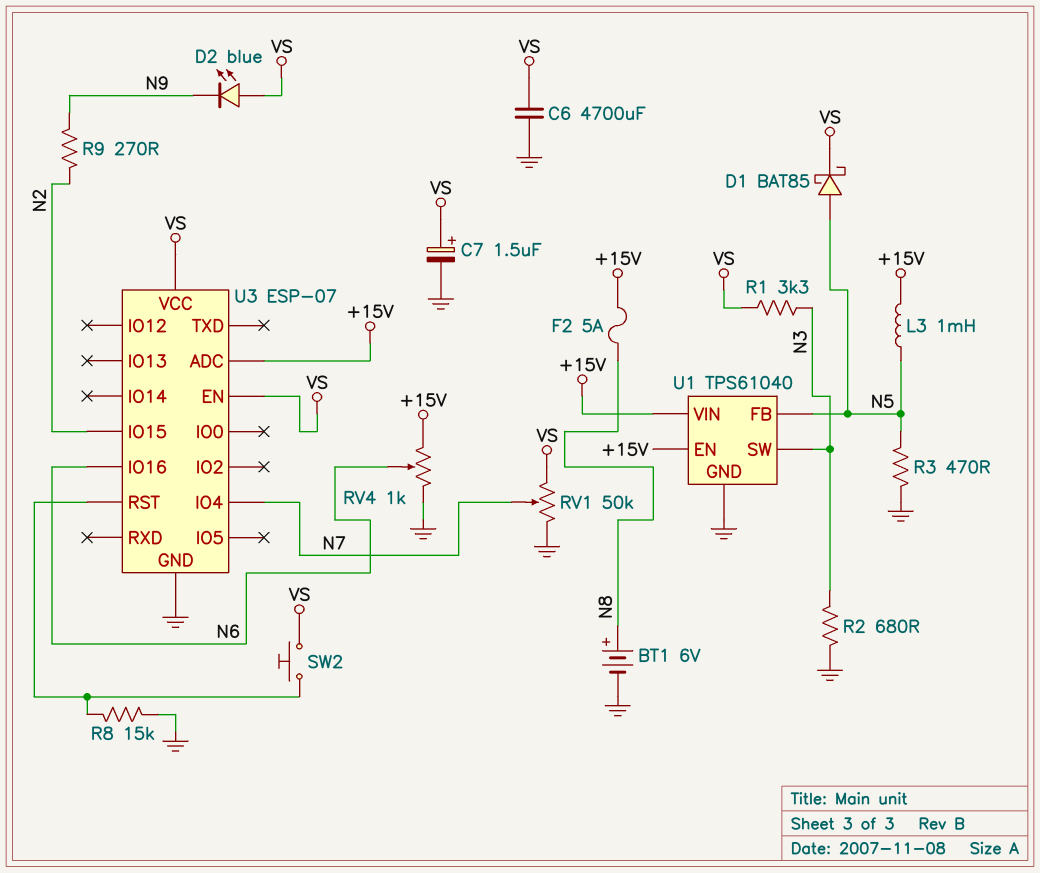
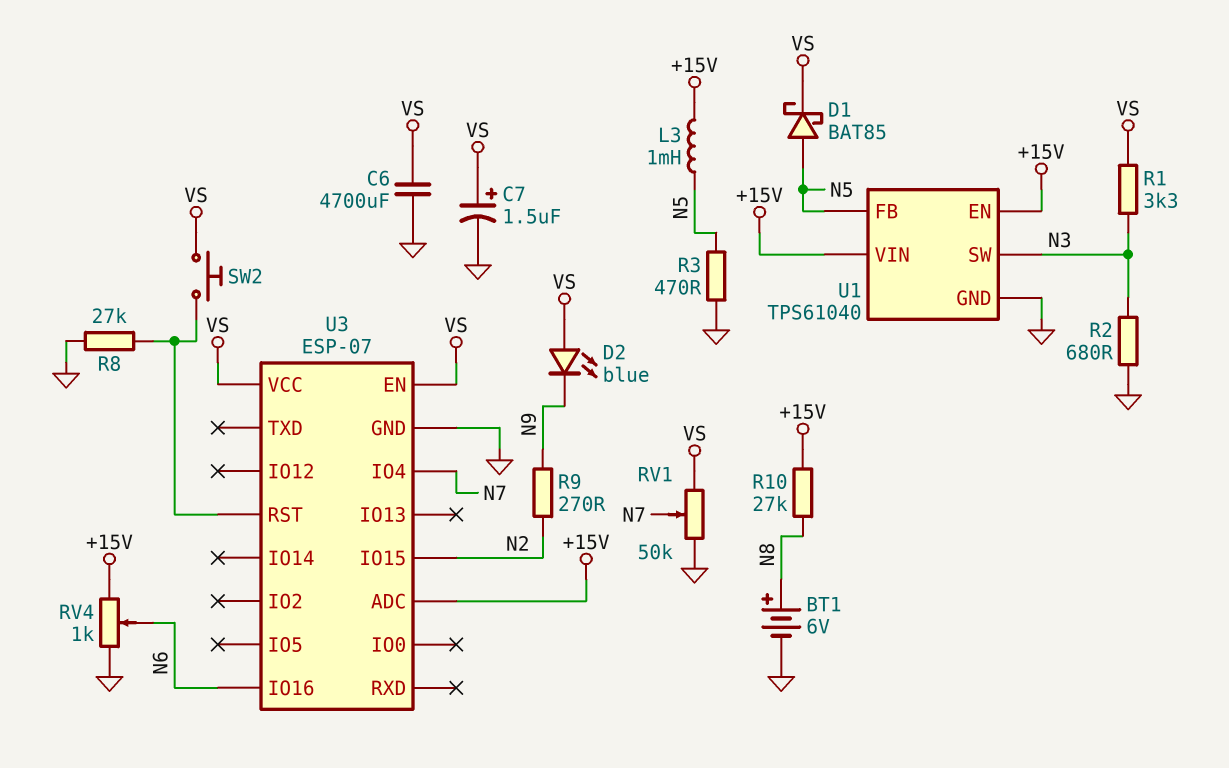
F2: 5A (+15V, N8) -> none
R8: 15k (GND, U3/RST) -> 27k (GND, U3/RST)
R10: none -> 27k (+15V, N8)

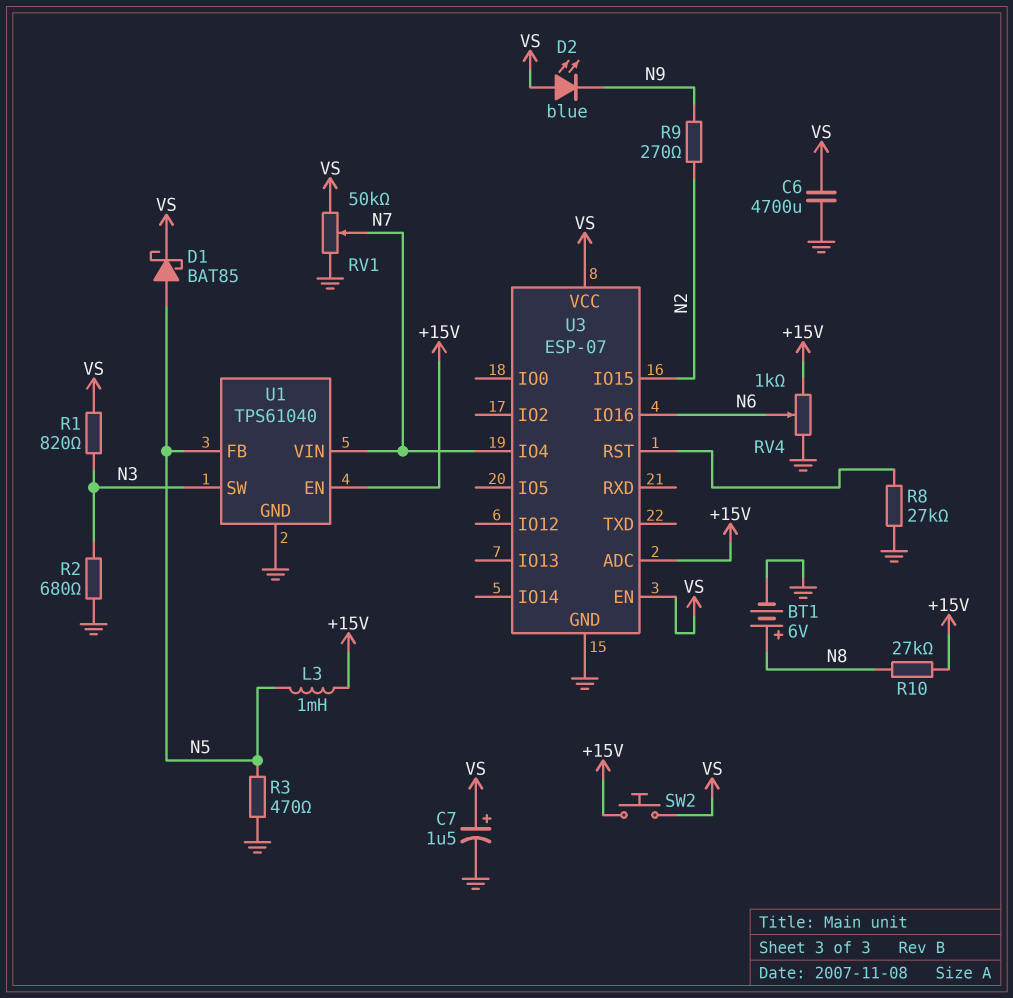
R1: 3.3k (N3, VS) -> 820 (N3, VS)
SW2: button (U3/RST, VS) -> button (+15V, VS)
U1 pin VIN: +15V -> N7

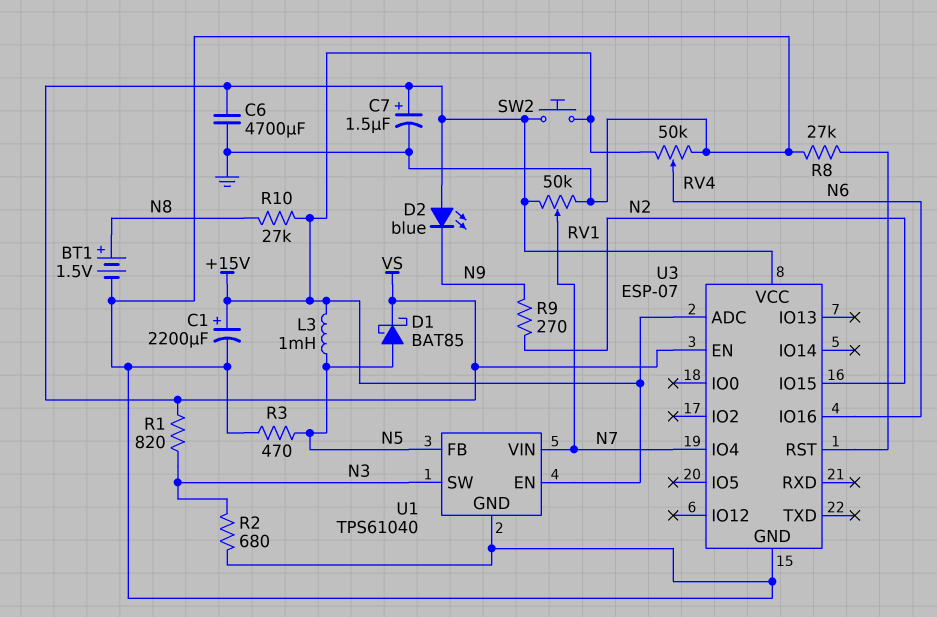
BT1: 6V (plus N8, minus GND) -> 1.5V (plus N8, minus GND)
C1: none -> 2200uF (plus +15V, minus GND)
RV4: 1k (+15V, GND, wiper N6) -> 50k (+15V, GND, wiper N6)

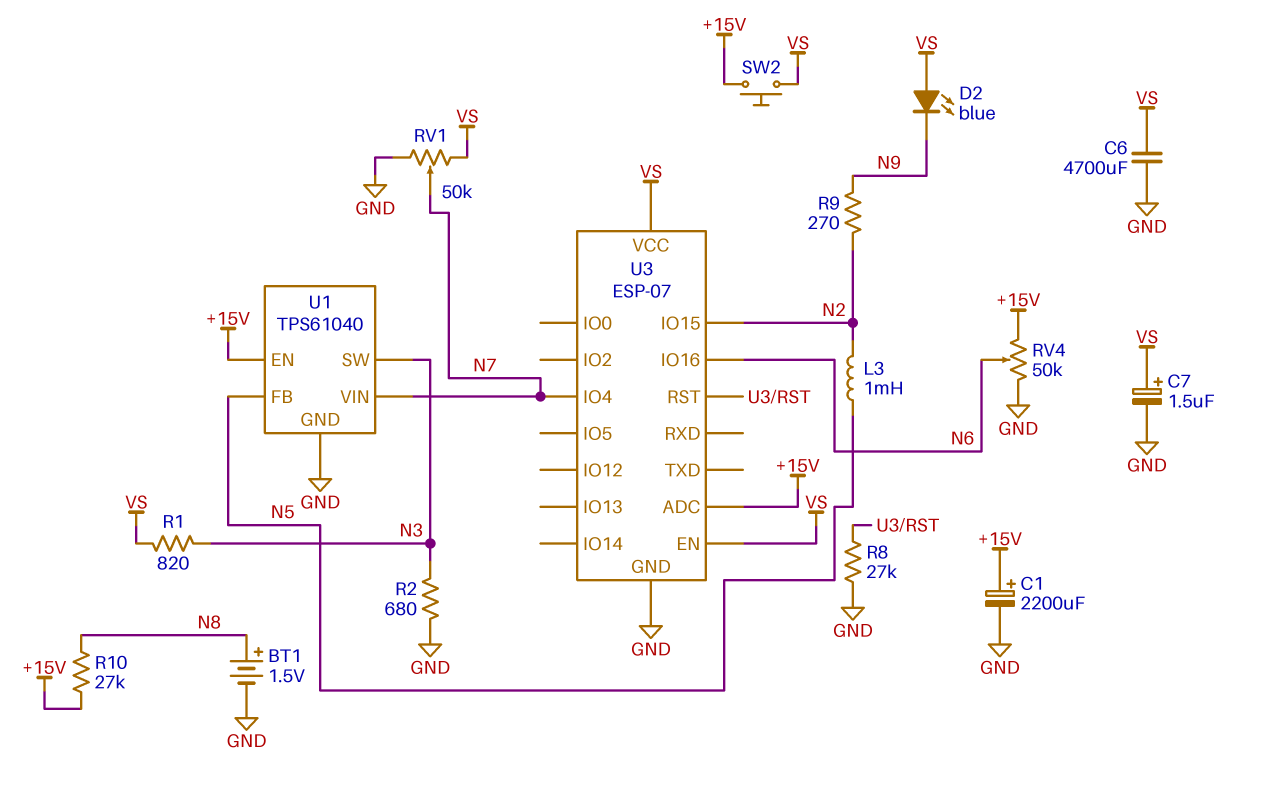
D1: schottky BAT85 (A N5, K VS) -> none
L3: 1mH (+15V, N5) -> 1mH (N2, N5)
R3: 470 (GND, N5) -> none

